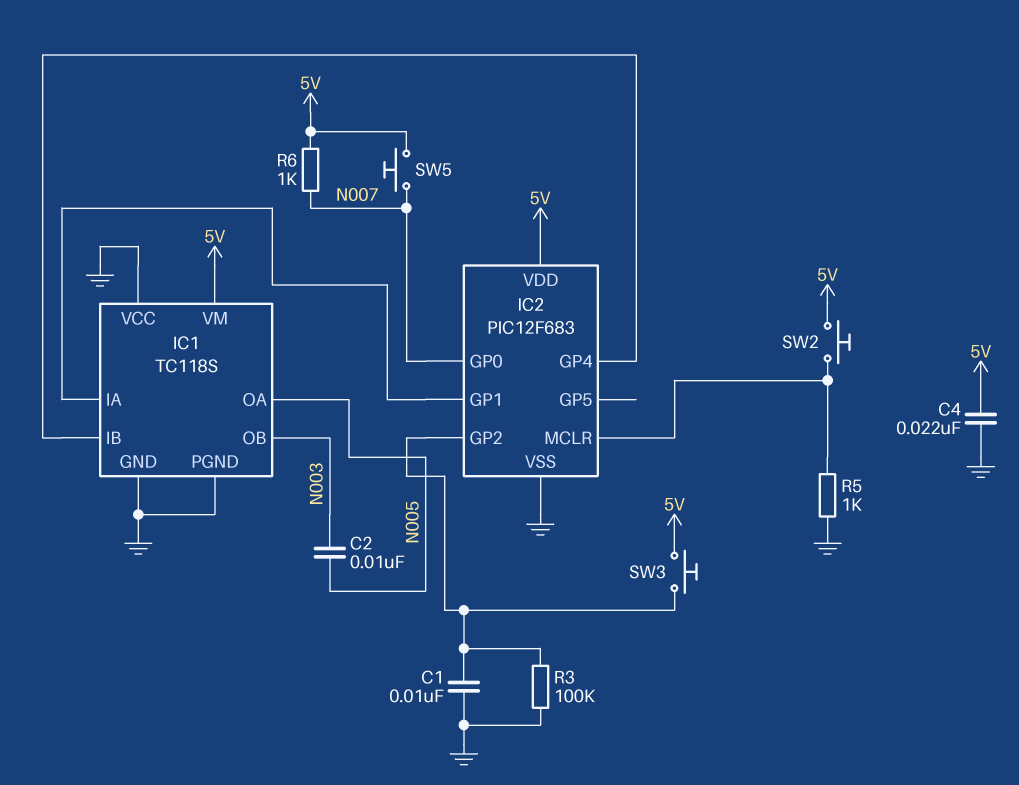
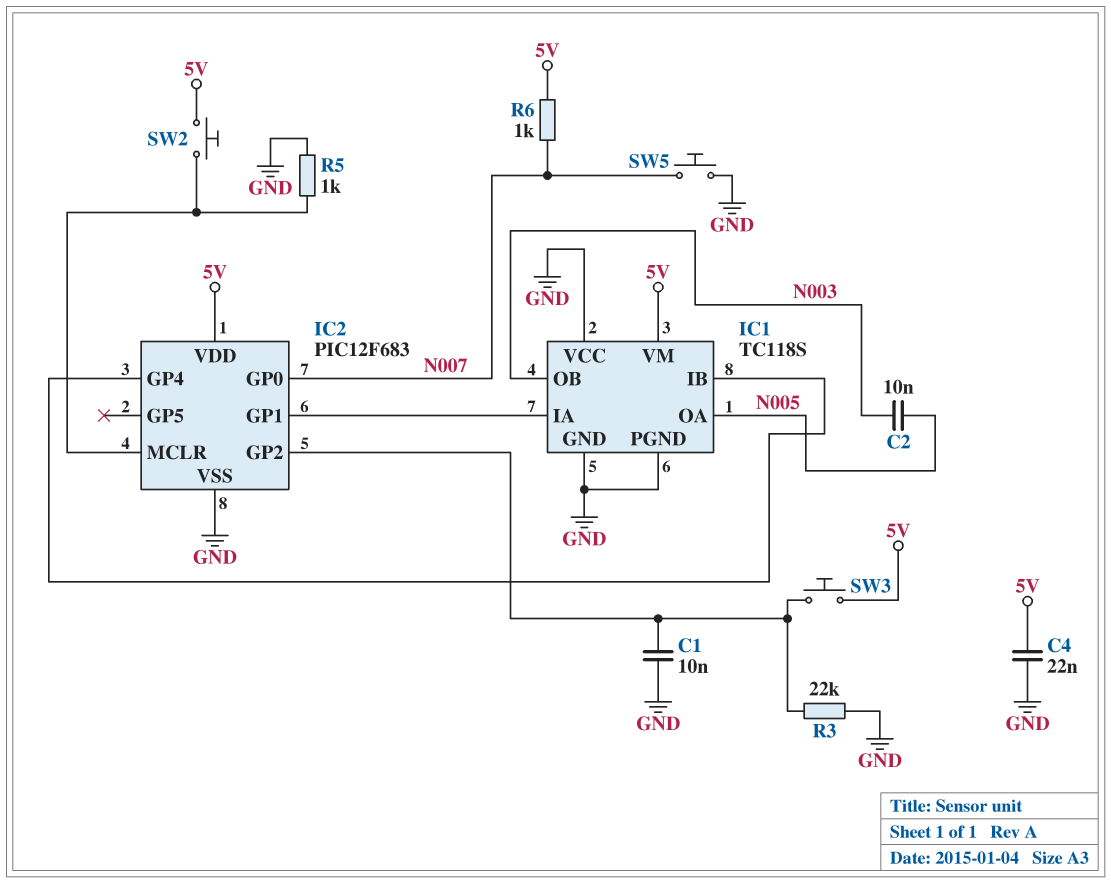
R3: 100k (GND, IC2/GP2) -> 22k (GND, IC2/GP2)
SW5: button (5V, N007) -> button (GND, N007)

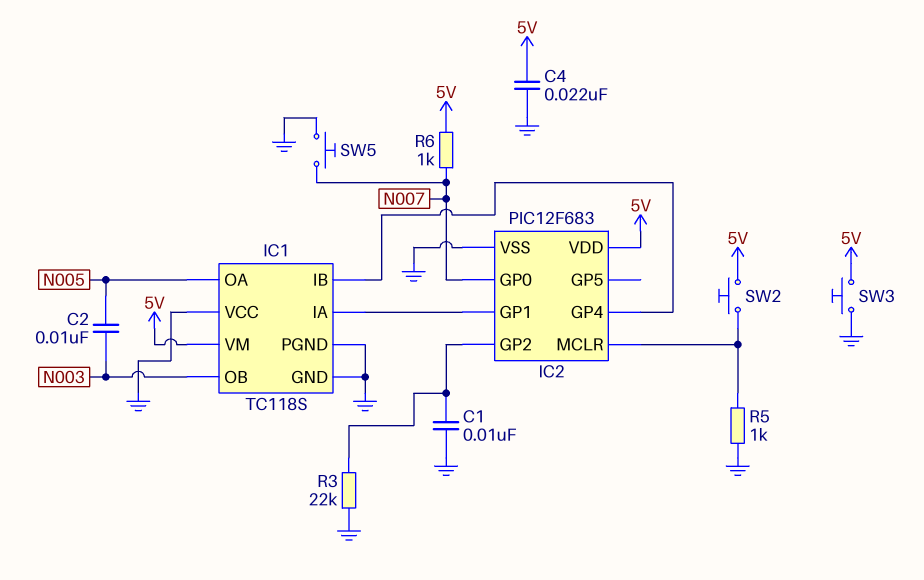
SW3: button (5V, IC2/GP2) -> button (5V, GND)

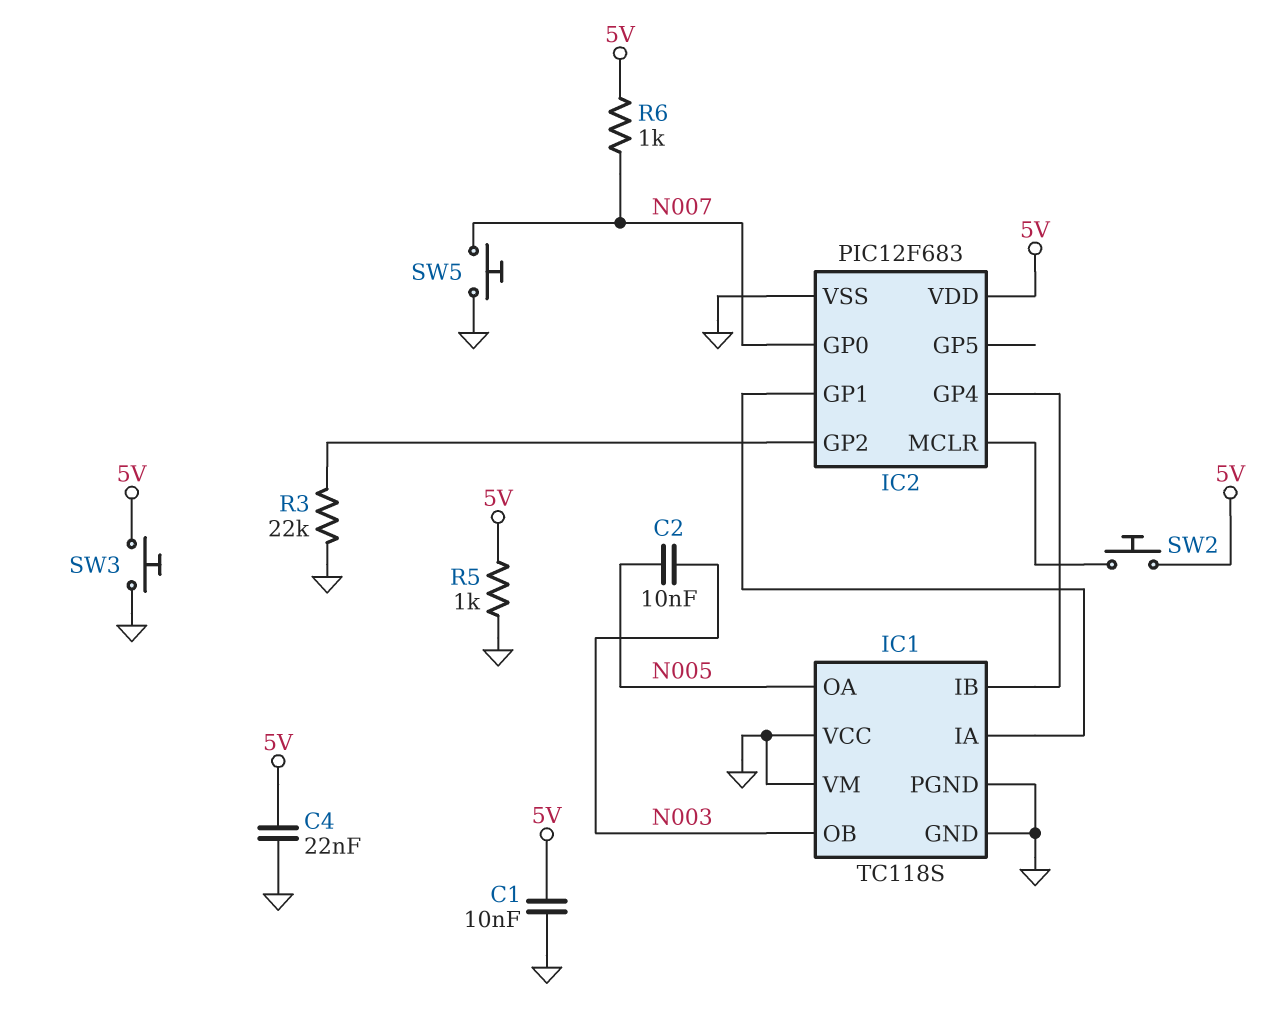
C1: 10nF (GND, IC2/GP2) -> 10nF (5V, GND)
IC1 pin VM: 5V -> GND
R5: 1k (GND, IC2/MCLR) -> 1k (5V, GND)

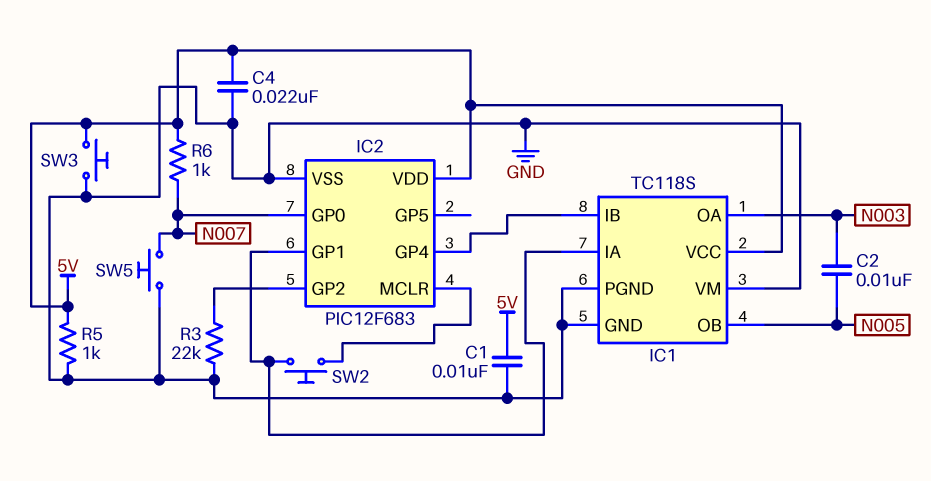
IC1 pin OA: N005 -> N003
IC1 pin OB: N003 -> N005
IC1 pin VCC: GND -> 5V
SW2: button (5V, IC2/MCLR) -> button (IC1/IA, IC2/MCLR)

